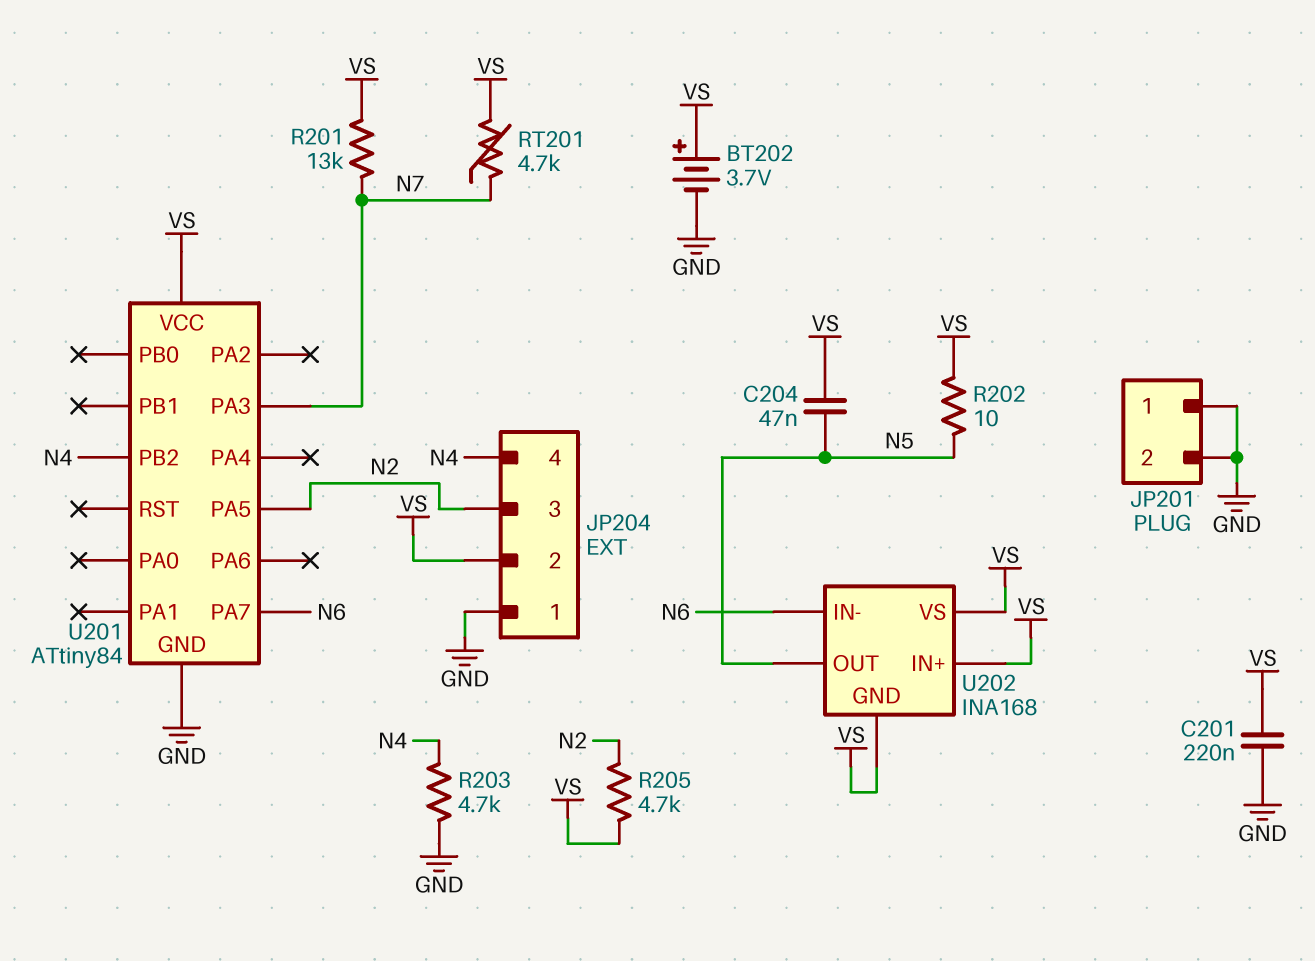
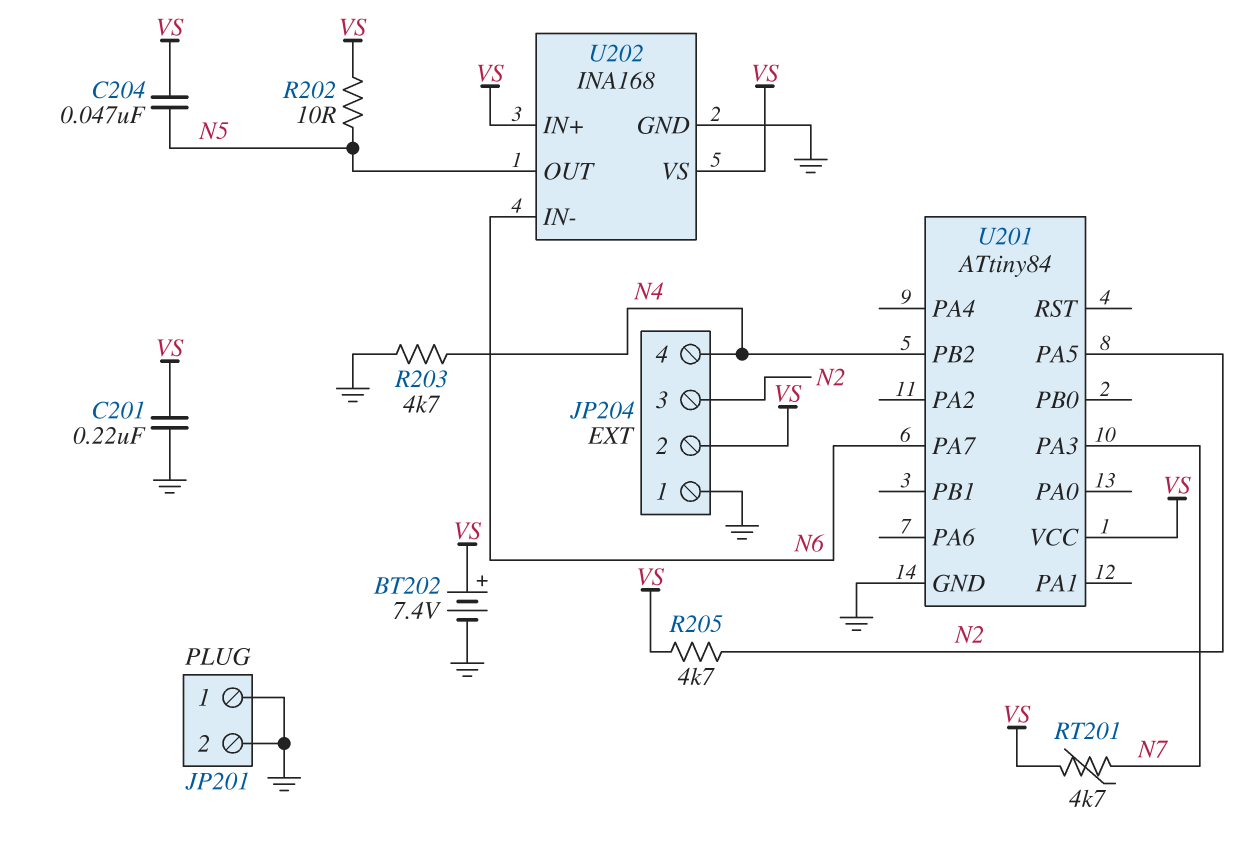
BT202: 3.7V (plus VS, minus GND) -> 7.4V (plus VS, minus GND)
R201: 13k (N7, VS) -> none
U202 pin GND: VS -> GND

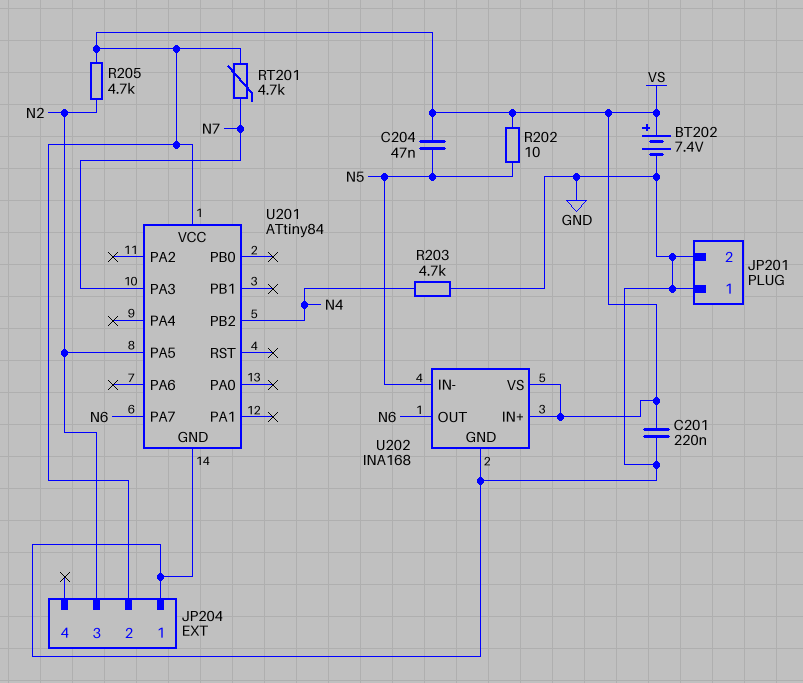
JP204 pin 4: N4 -> none
U202 pin IN-: N6 -> N5
U202 pin OUT: N5 -> N6

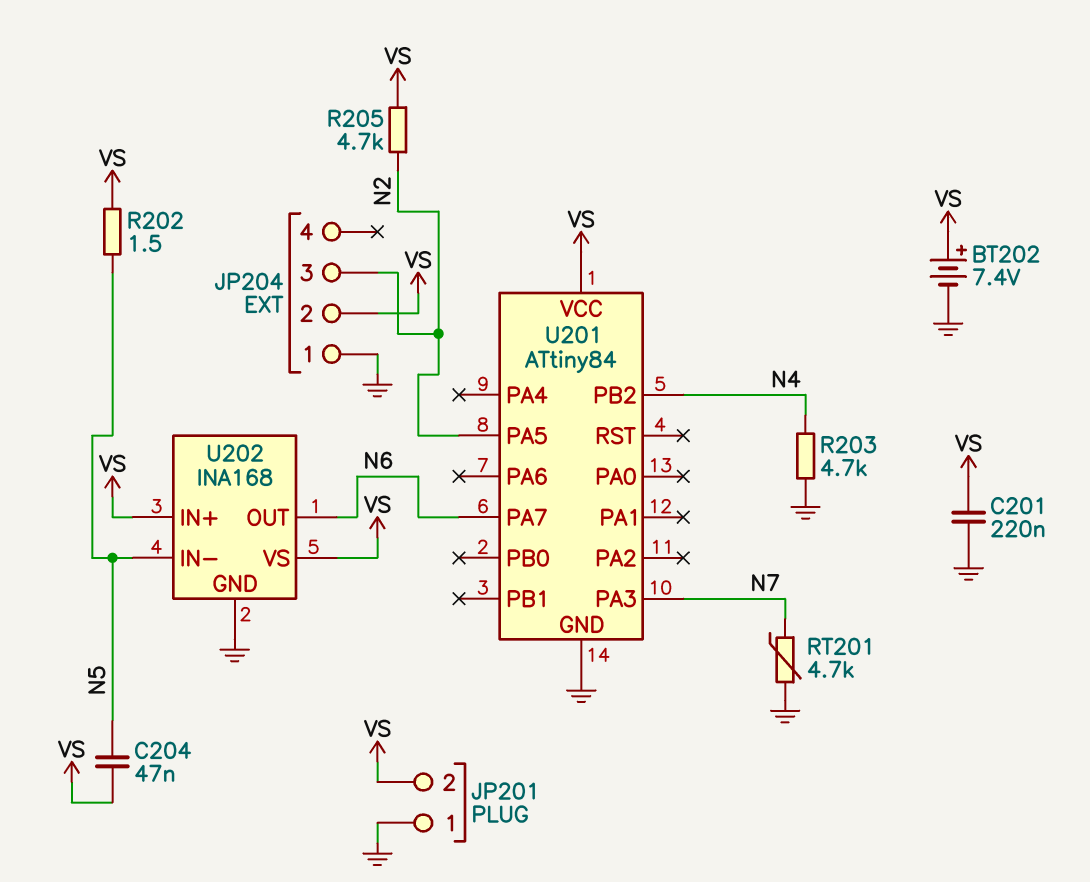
JP201 pin 2: GND -> VS
R202: 10 (N5, VS) -> 1.5 (N5, VS)
RT201: 4.7k (N7, VS) -> 4.7k (GND, N7)

